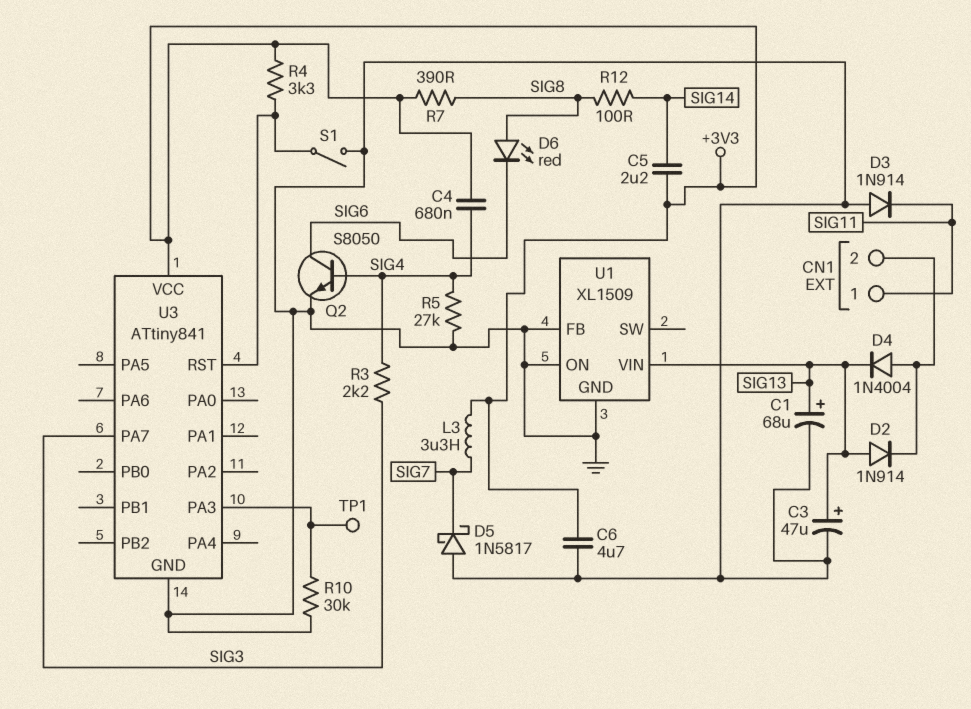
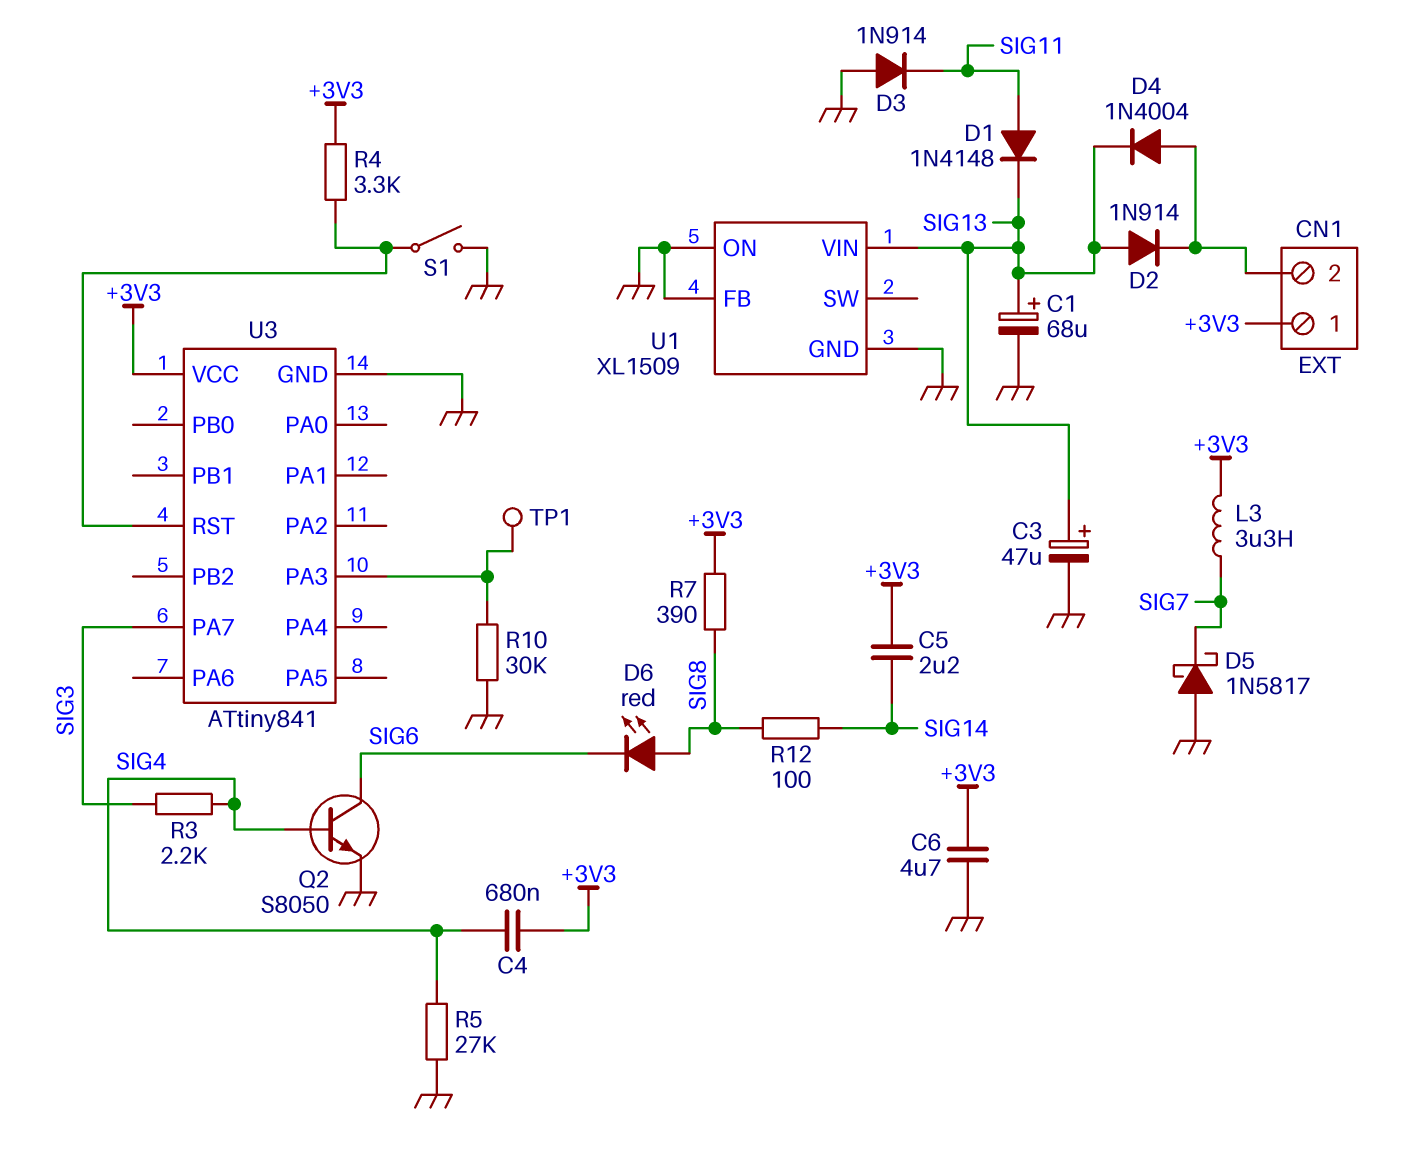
CN1 pin 1: SIG11 -> +3V3
D1: none -> diode 1N4148 (A SIG11, K SIG13)

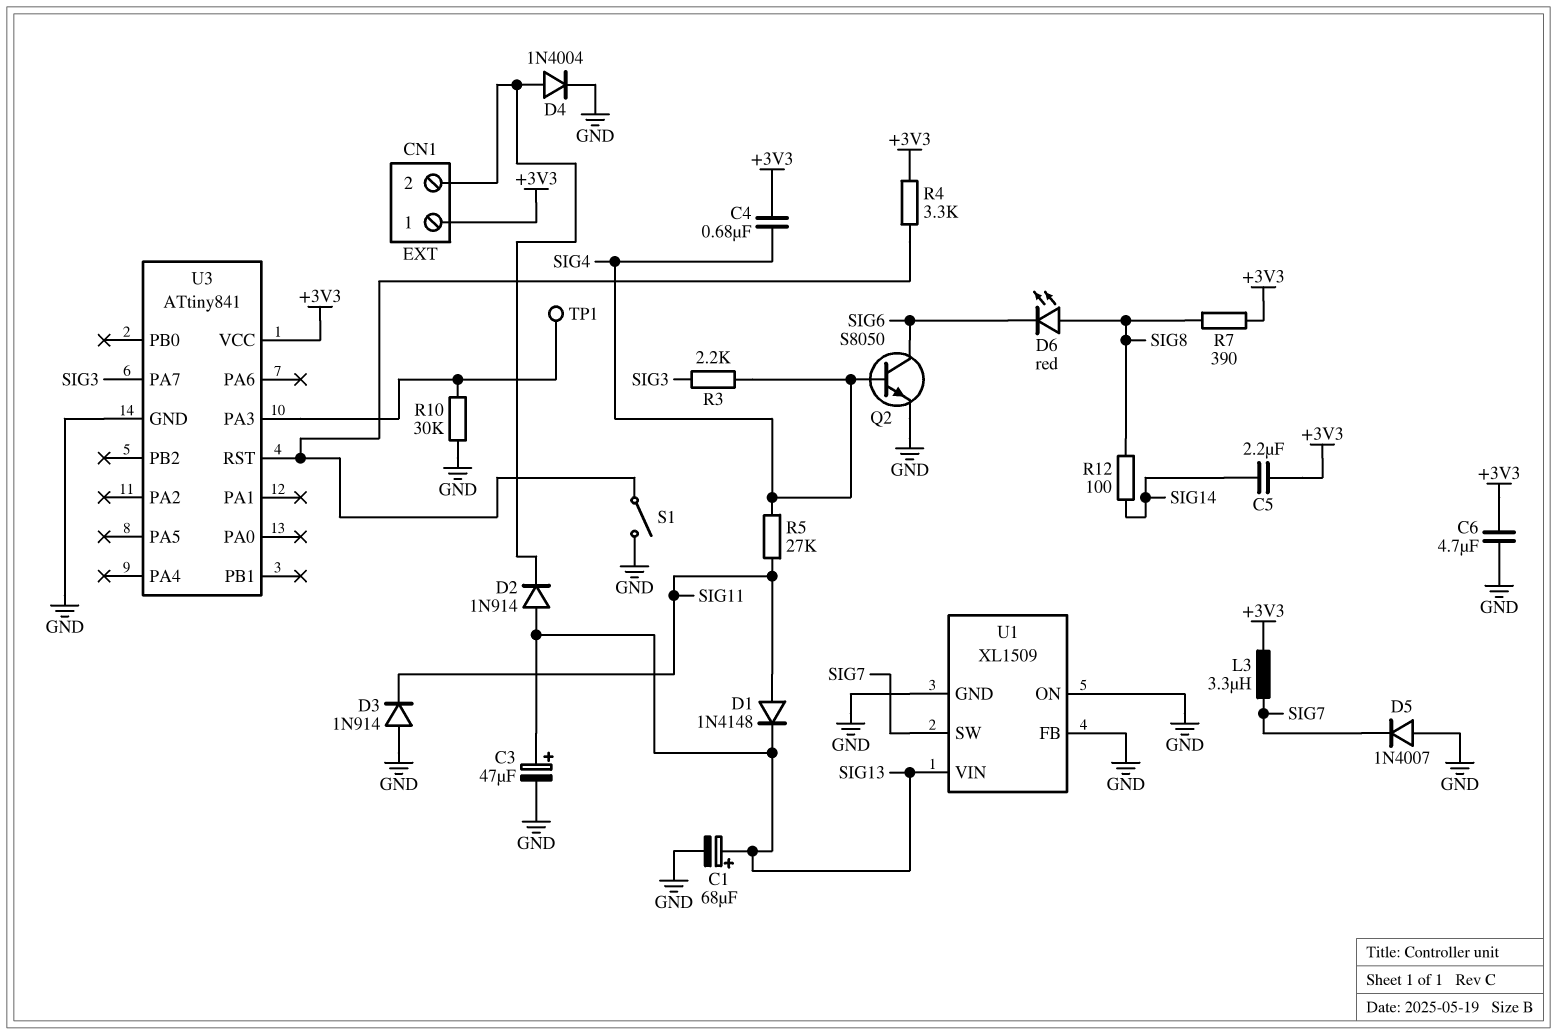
D4: diode 1N4004 (A CN1/2, K SIG13) -> diode 1N4004 (A CN1/2, K GND)
D5: schottky 1N5817 (A GND, K SIG7) -> diode 1N4007 (A GND, K SIG7)
R5: 27k (GND, SIG4) -> 27k (SIG4, SIG11)
U1 pin SW: none -> SIG7

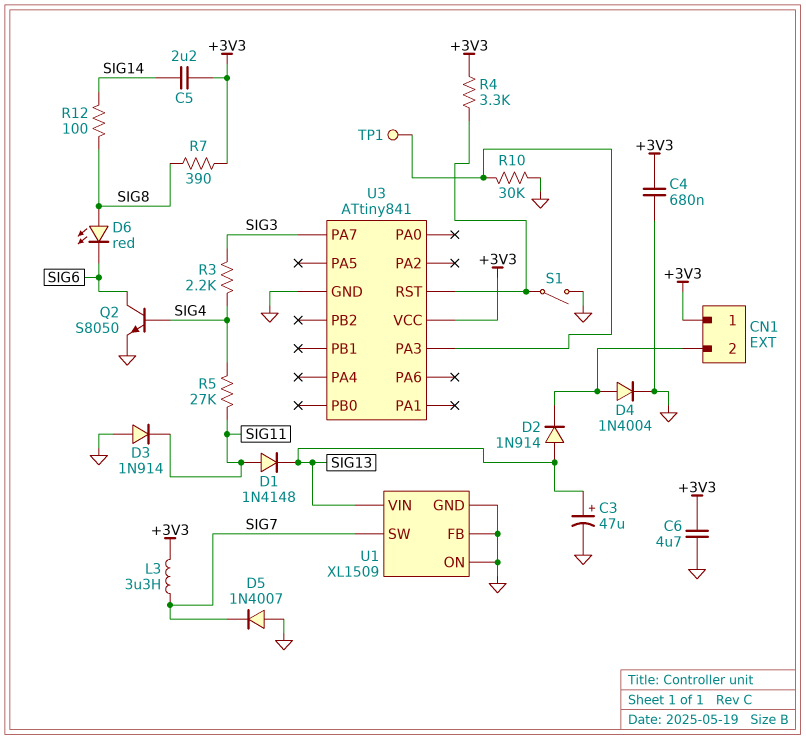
C1: 68uF (plus SIG13, minus GND) -> none
C4: 680nF (+3V3, SIG4) -> 680nF (+3V3, GND)

